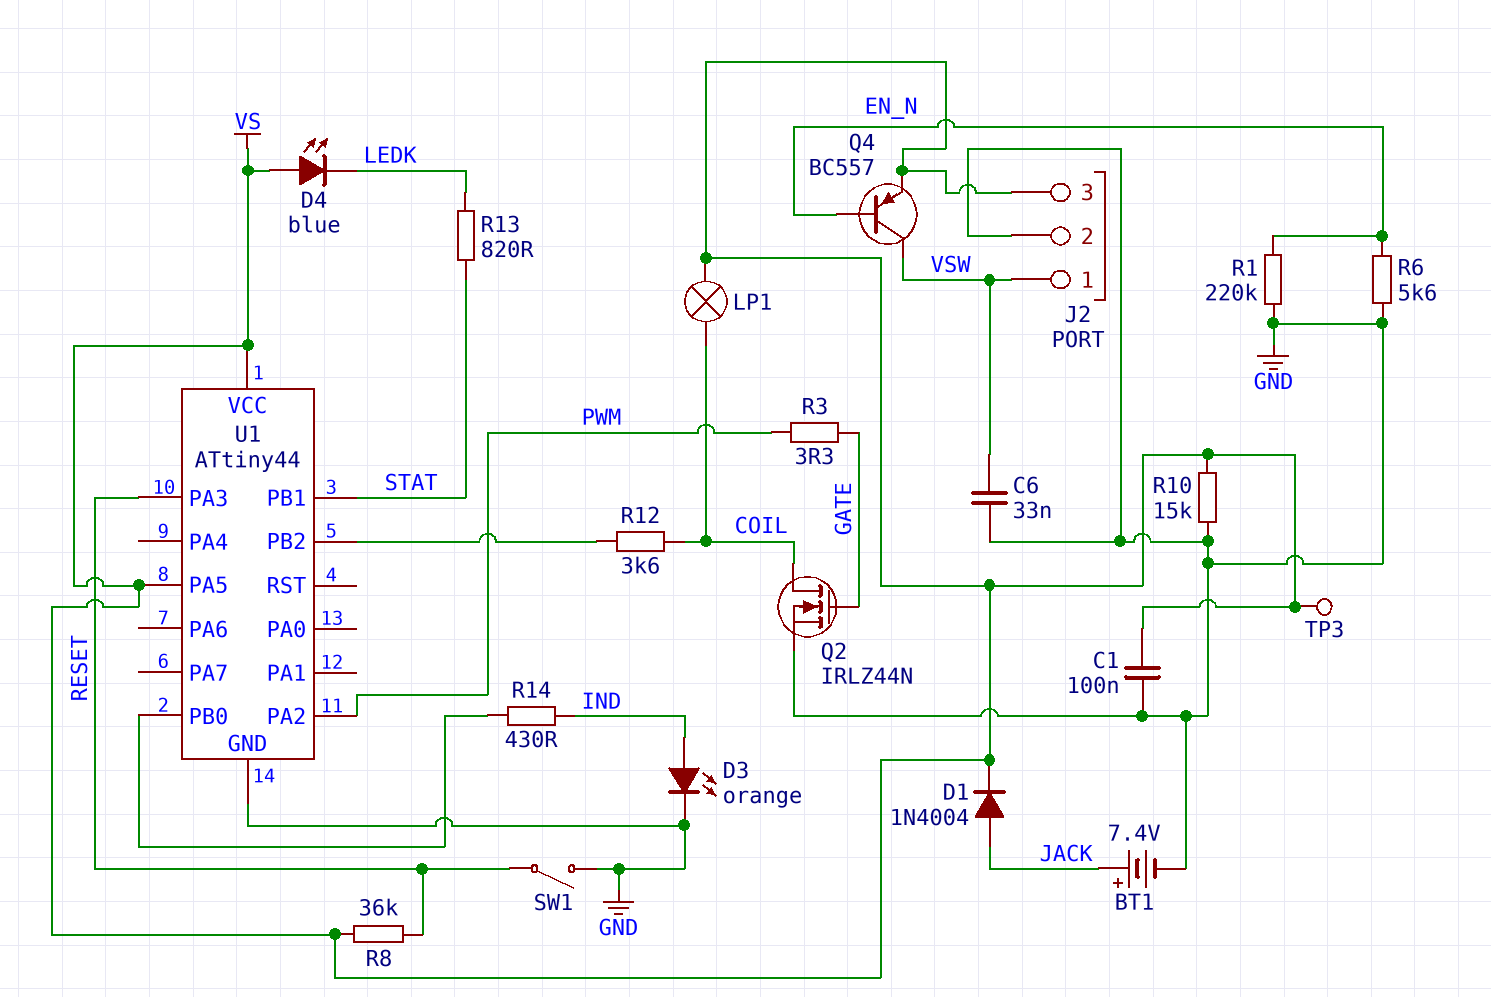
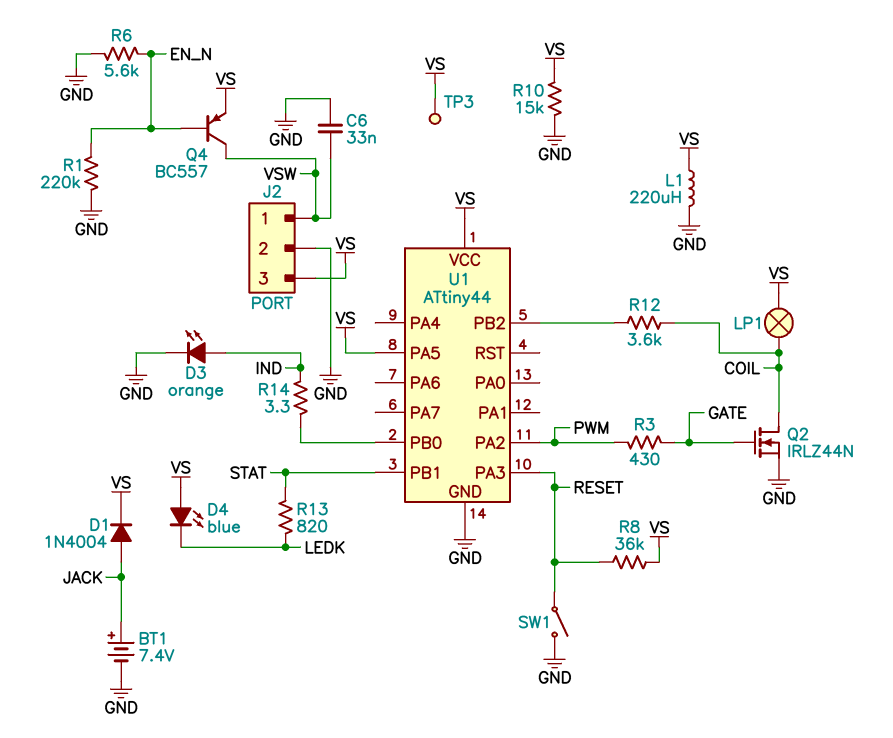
C1: 100nF (GND, VS) -> none
L1: none -> 220uH (GND, VS)
R3: 3.3 (GATE, PWM) -> 430 (GATE, PWM)
R14: 430 (IND, U1/PB0) -> 3.3 (IND, U1/PB0)

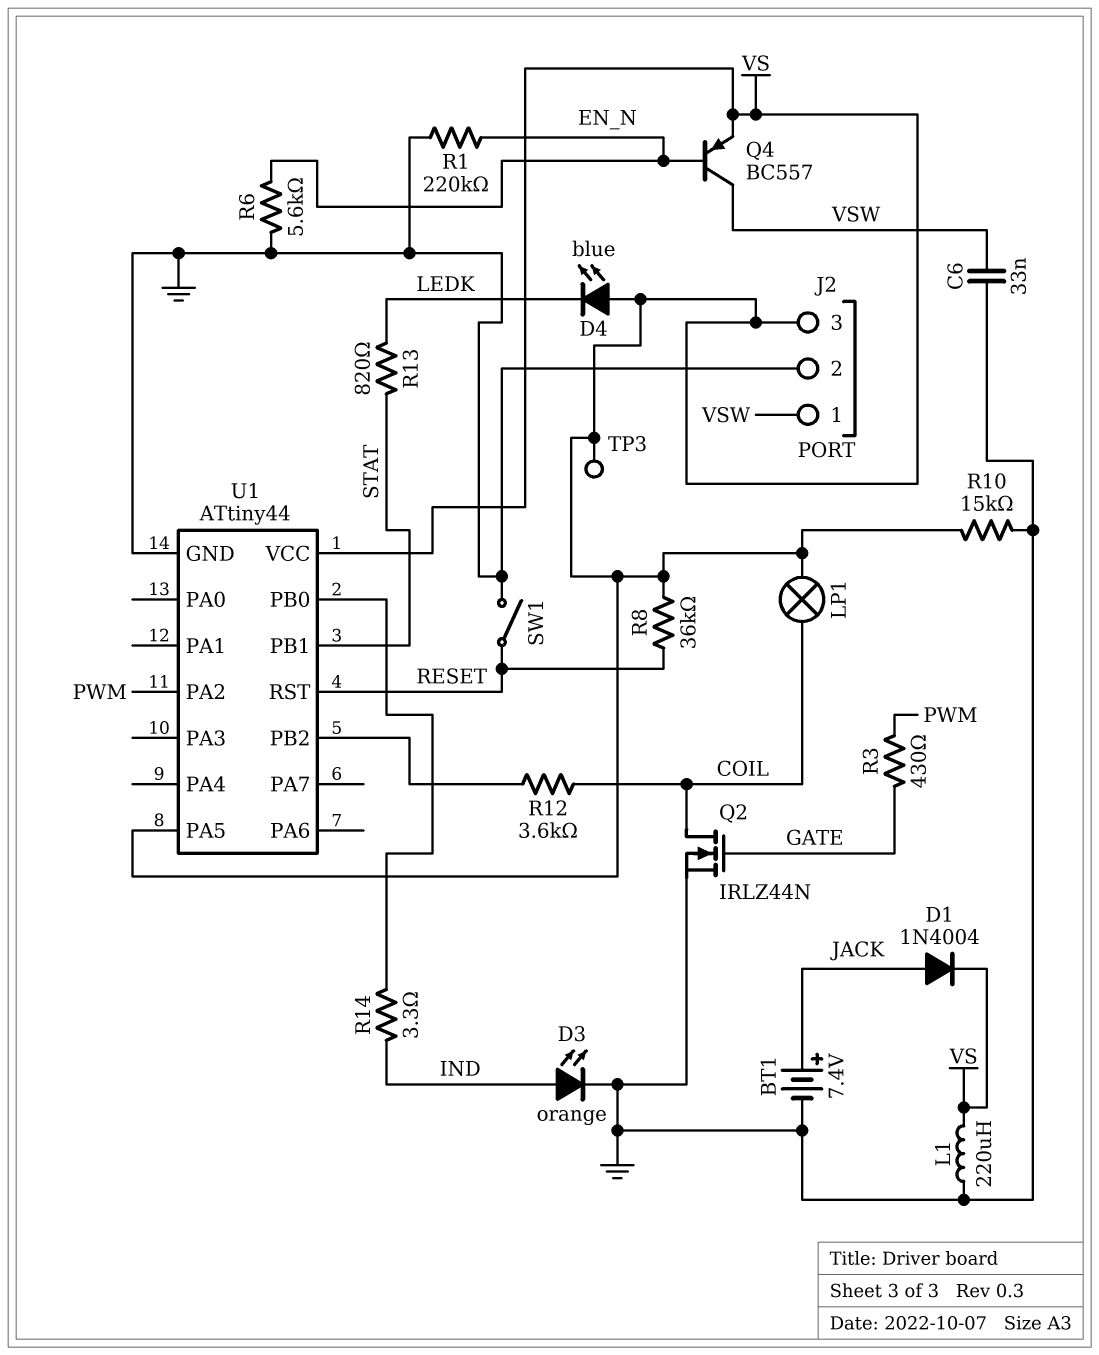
U1 pin PA3: RESET -> none
U1 pin RST: none -> RESET

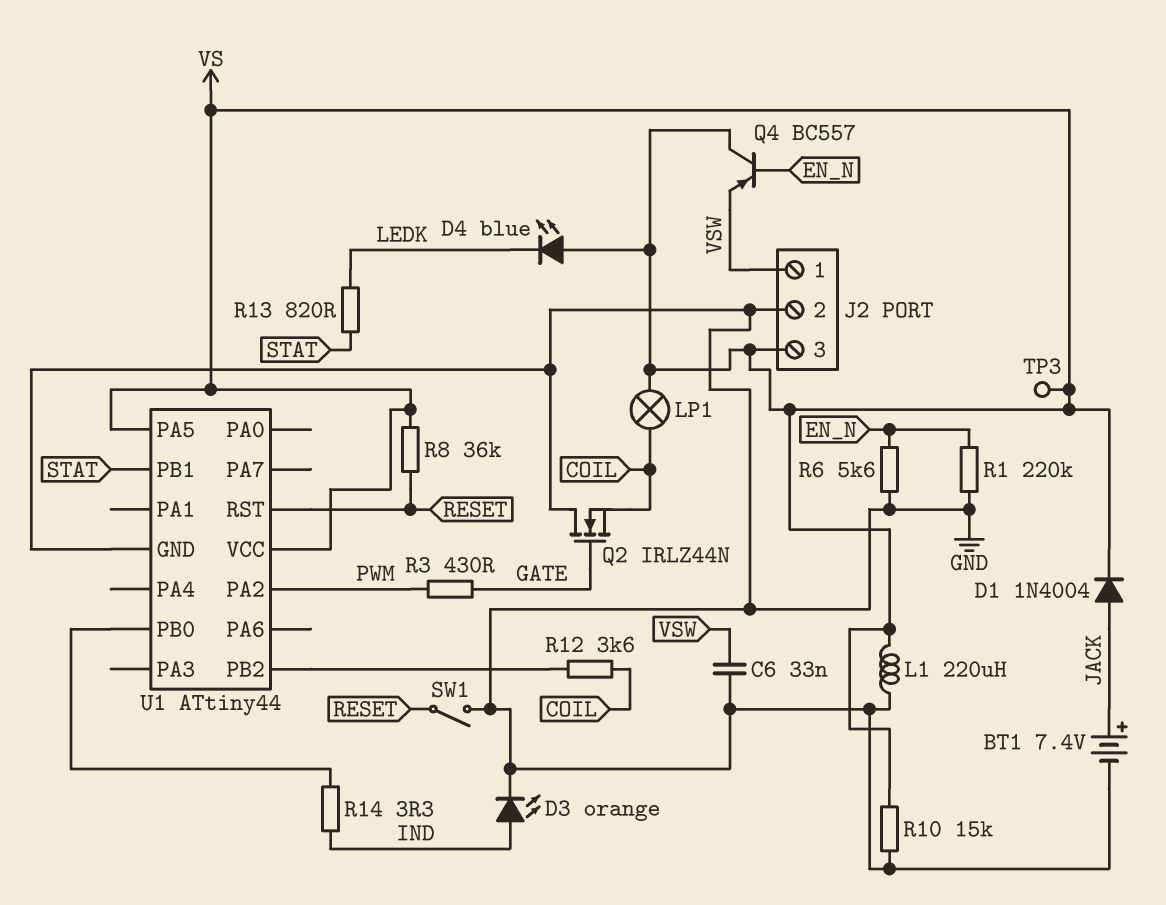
Q2: NMOS IRLZ44N (G GATE, D COIL, S GND) -> NMOS IRLZ44N (G GATE, D GND, S COIL)
Q4: PNP BC557 (B EN_N, C VSW, E VS) -> PNP BC557 (B EN_N, C VS, E VSW)

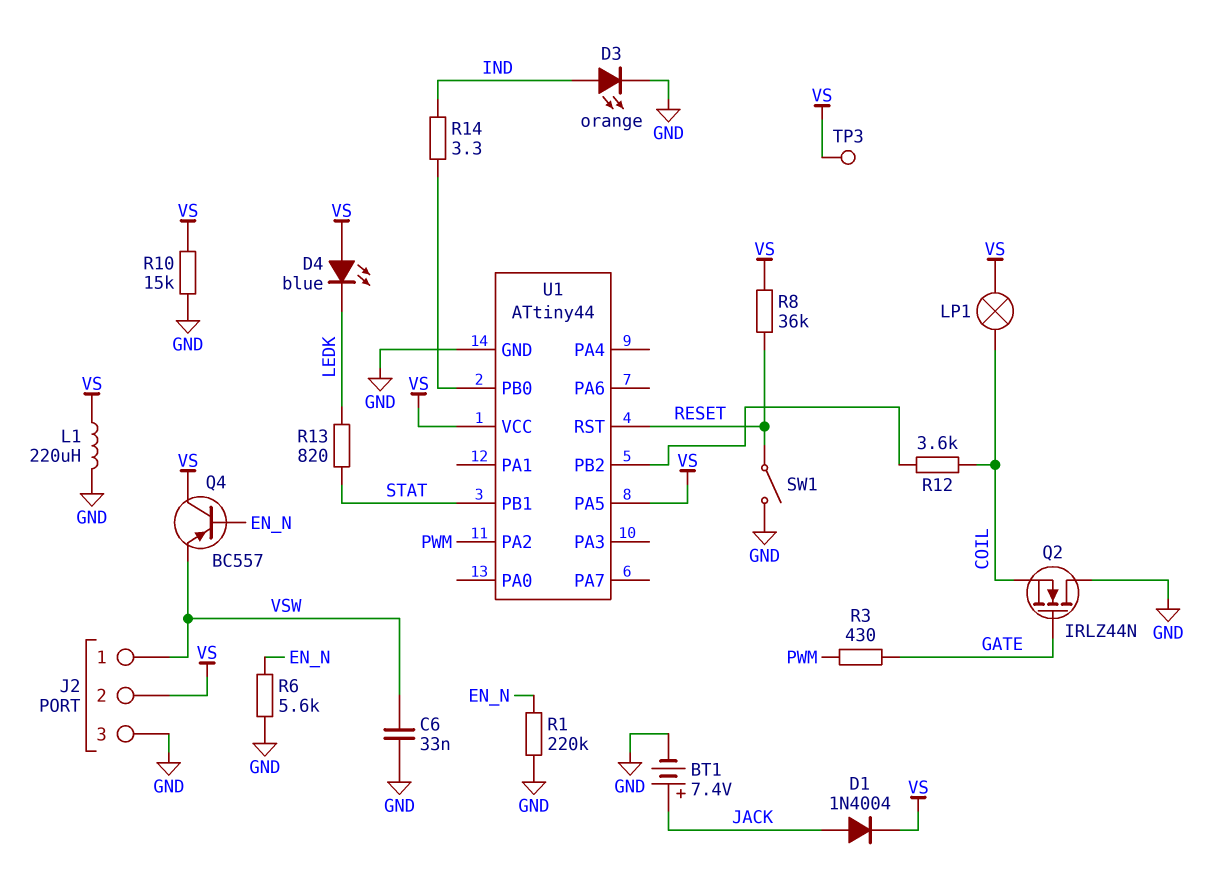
J2 pin 2: GND -> VS
J2 pin 3: VS -> GND

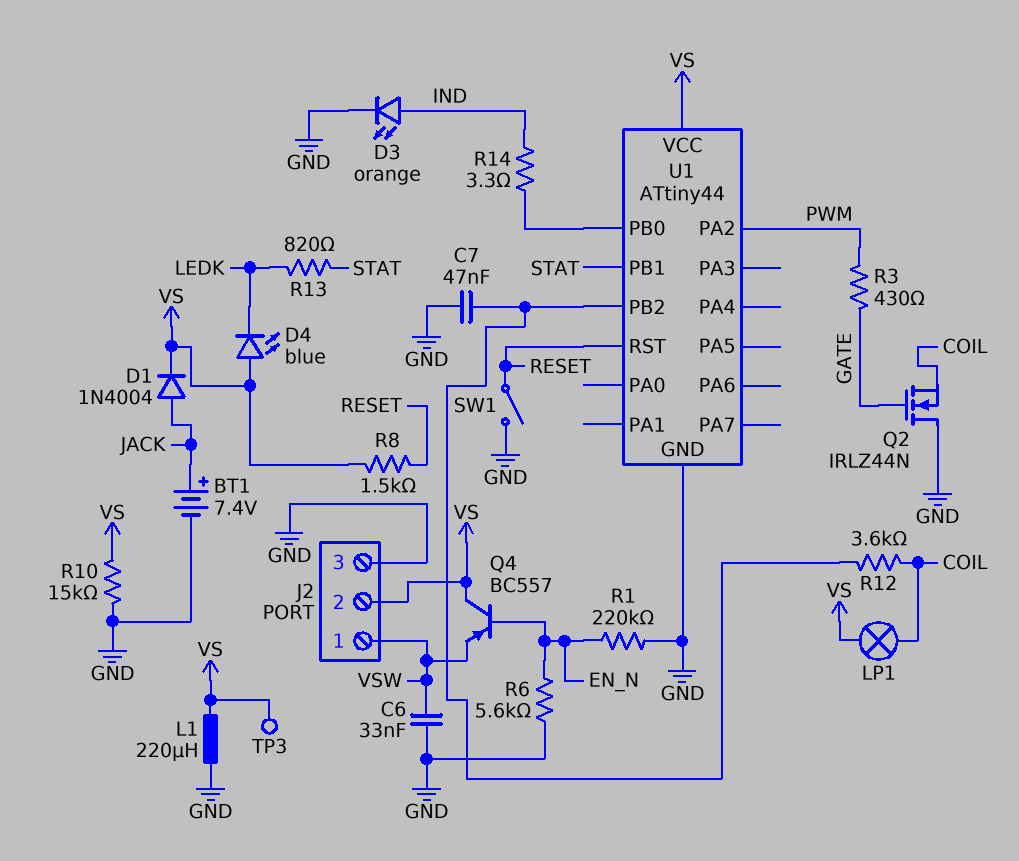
C7: none -> 47nF (GND, U1/PB2)
R8: 36k (RESET, VS) -> 1.5k (RESET, VS)
U1 pin PA5: VS -> none

